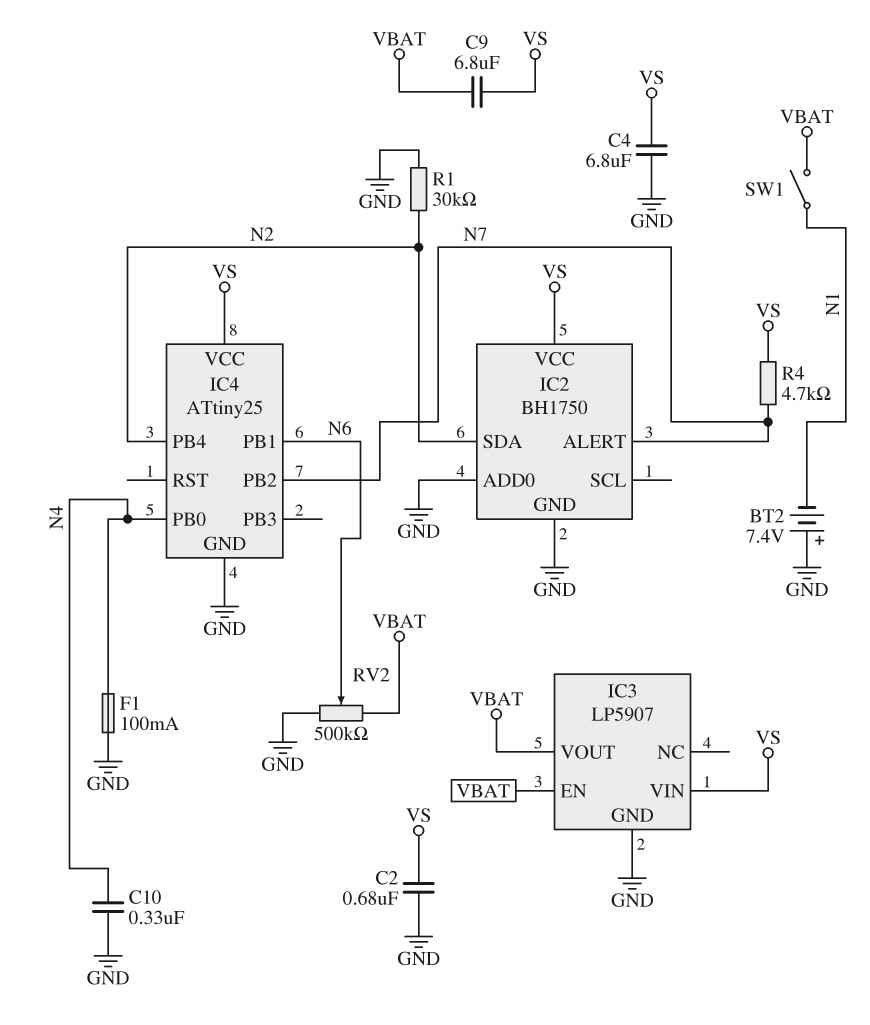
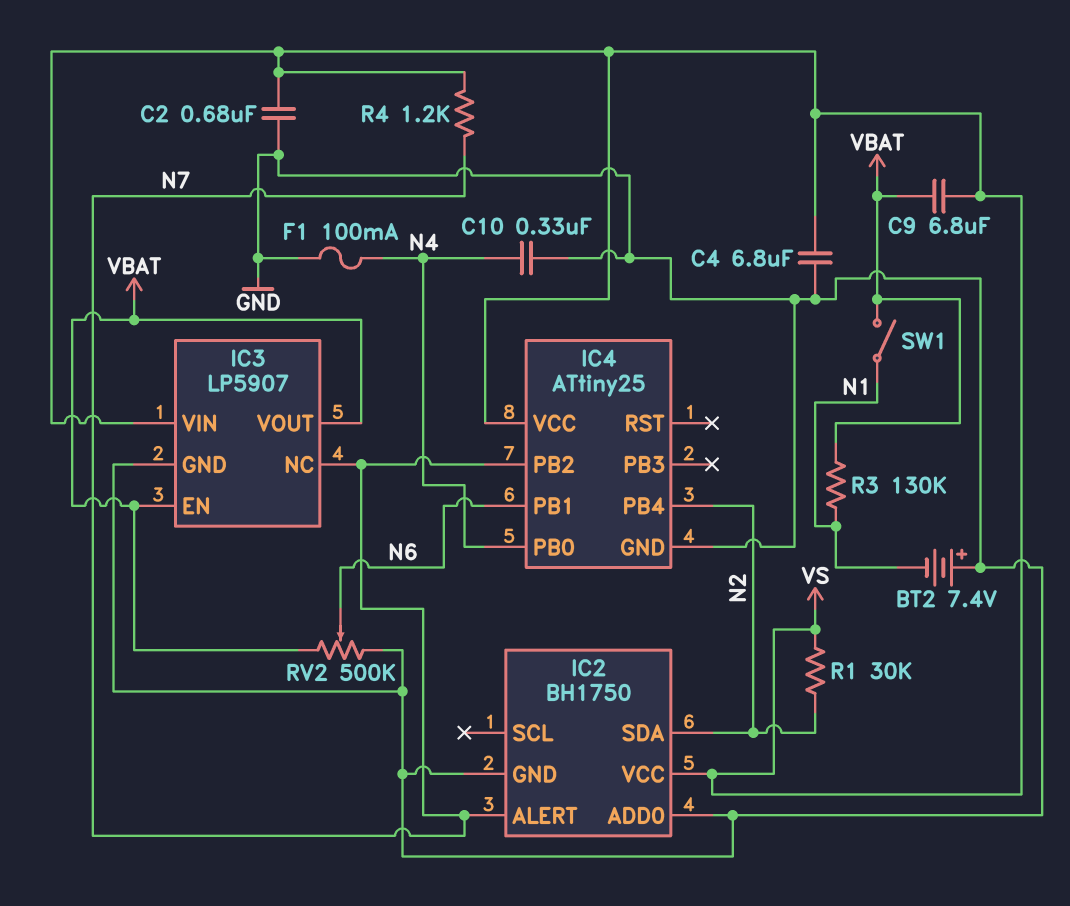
IC3 pin NC: none -> N7
R1: 30k (GND, N2) -> 30k (N2, VS)
R3: none -> 130k (N1, VBAT)
R4: 4.7k (N7, VS) -> 1.2k (N7, VS)

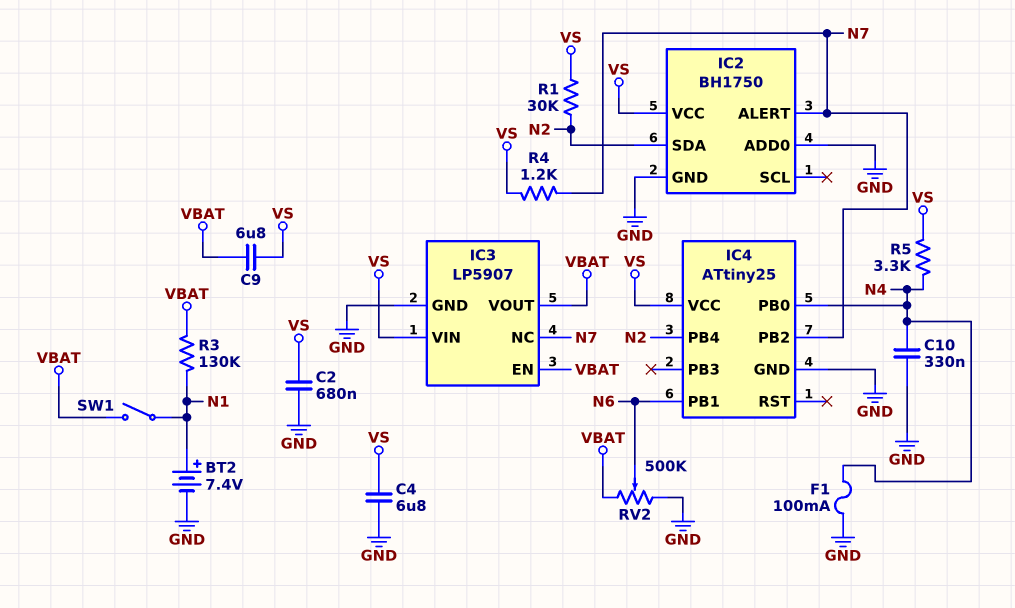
BT2: 7.4V (plus GND, minus N1) -> 7.4V (plus N1, minus GND)
R5: none -> 3.3k (N4, VS)

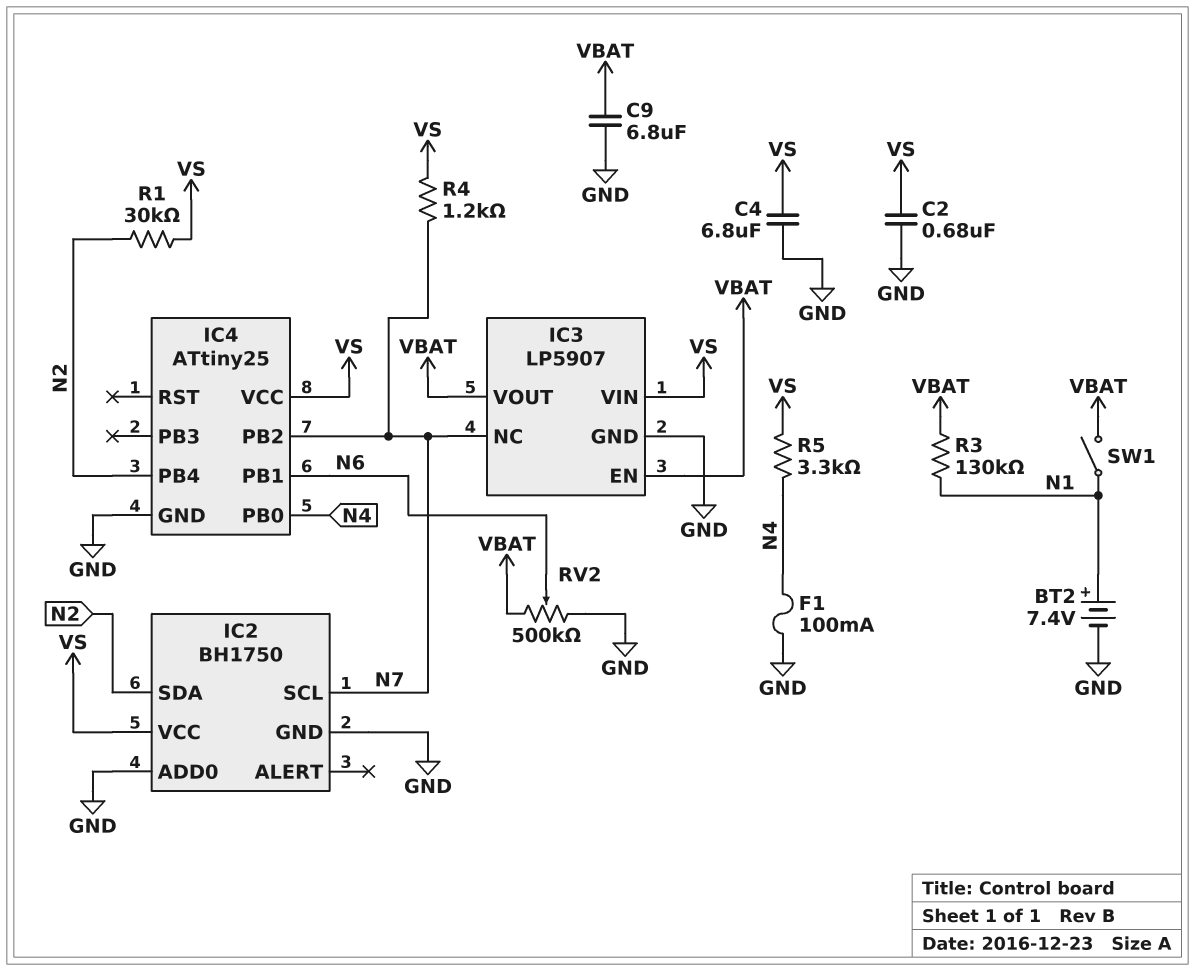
C9: 6.8uF (VBAT, VS) -> 6.8uF (GND, VBAT)
C10: 330nF (GND, N4) -> none
IC2 pin ALERT: N7 -> none
IC2 pin SCL: none -> N7

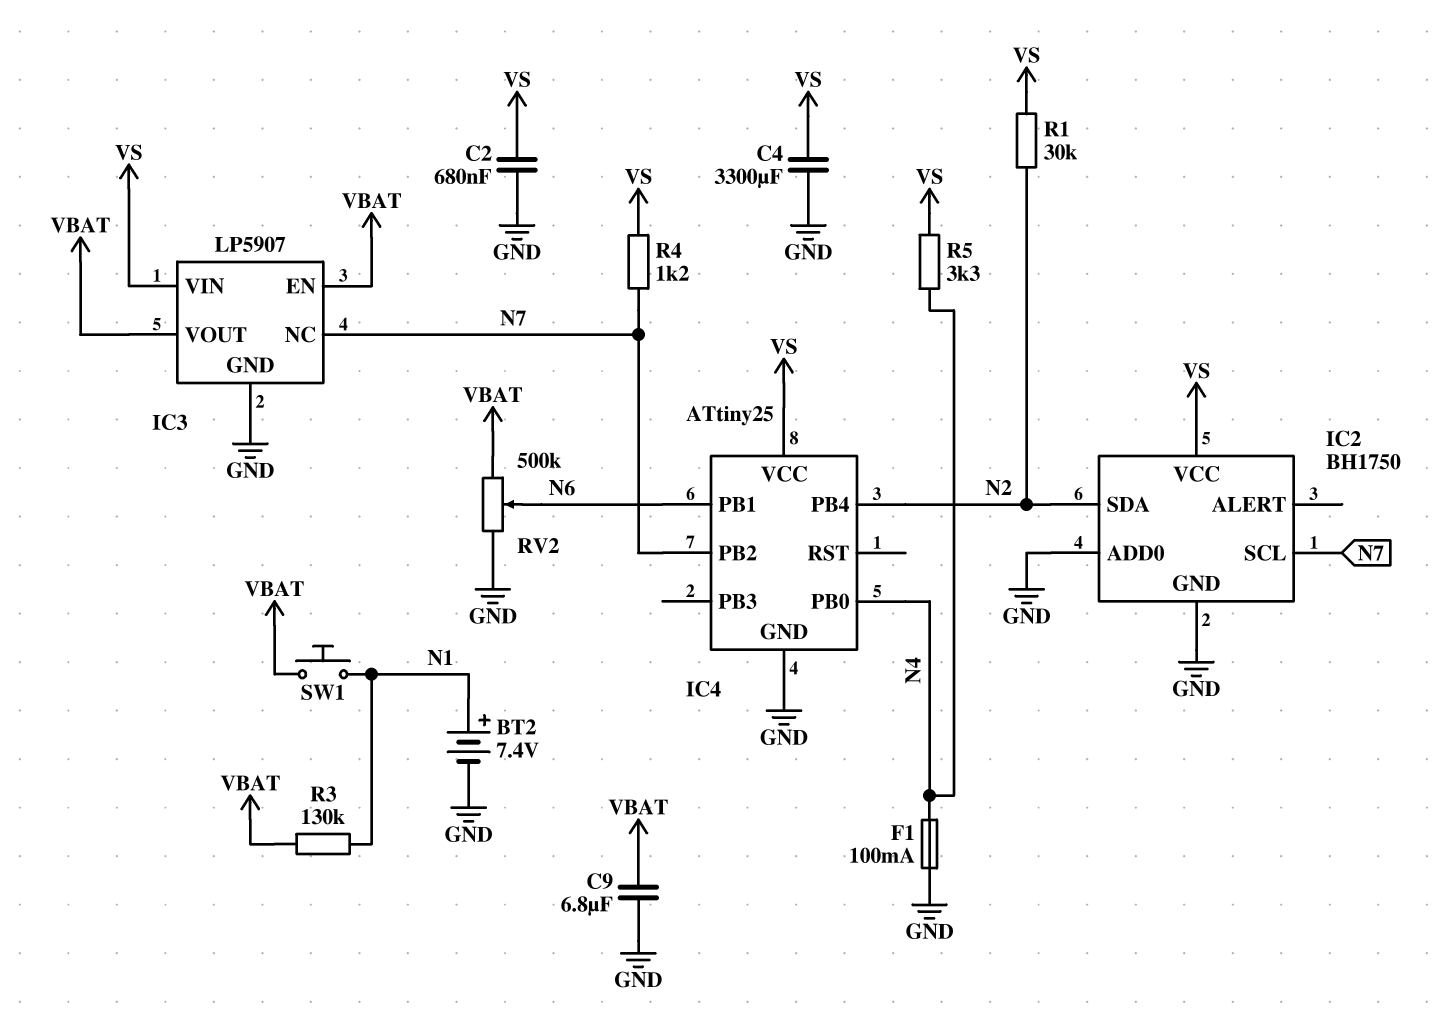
C4: 6.8uF (GND, VS) -> 3300uF (GND, VS)
SW1: switch (N1, VBAT) -> button (N1, VBAT)

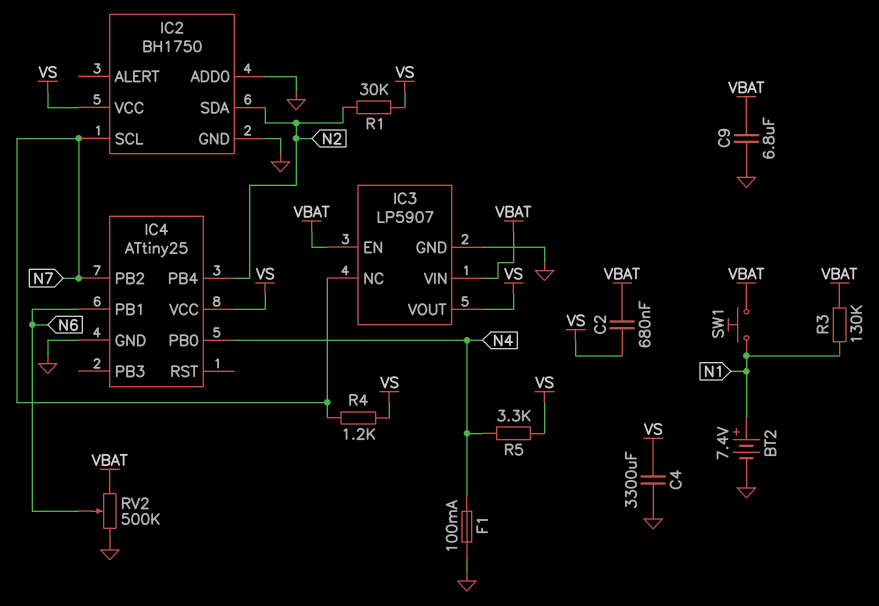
C2: 680nF (GND, VS) -> 680nF (VBAT, VS)
IC3 pin VIN: VS -> VBAT
IC3 pin VOUT: VBAT -> VS

